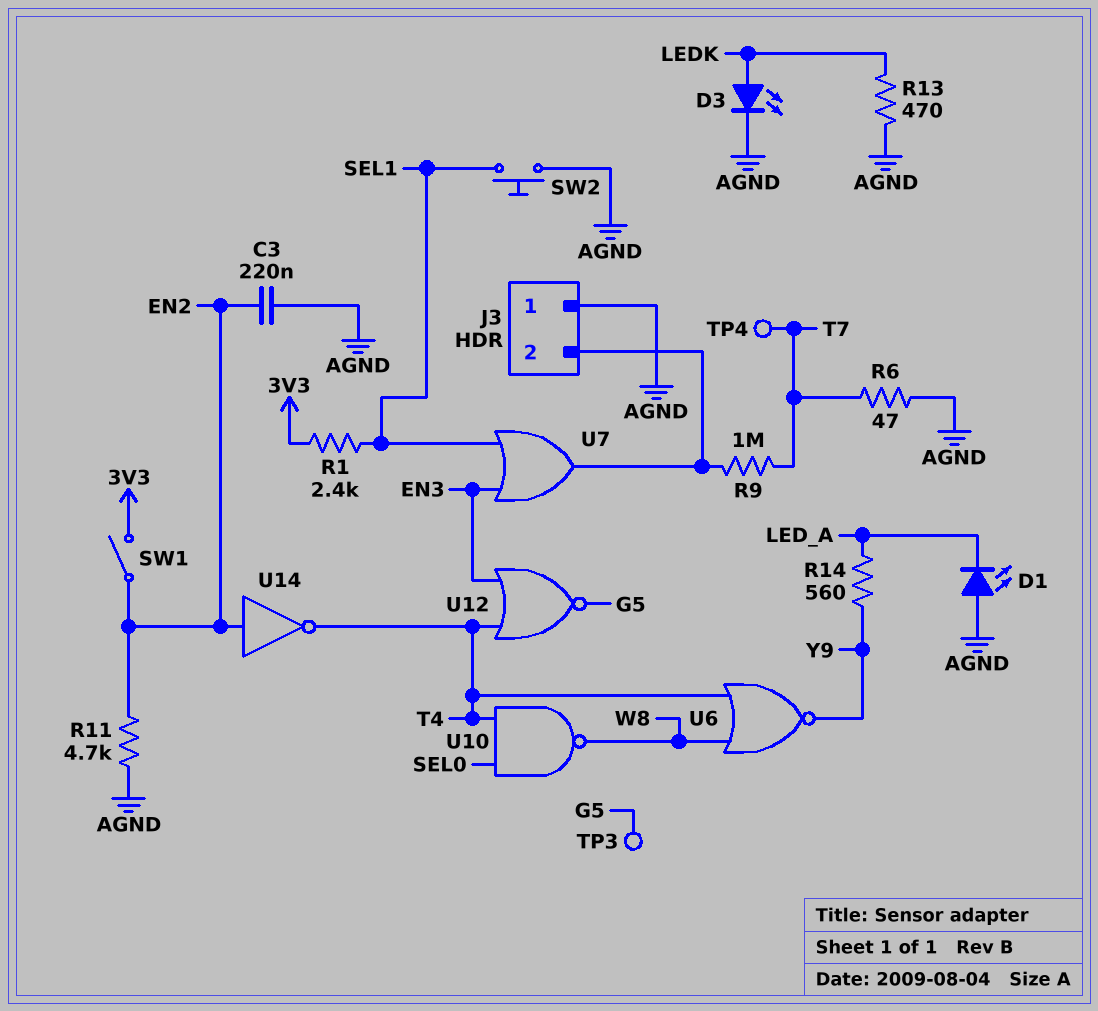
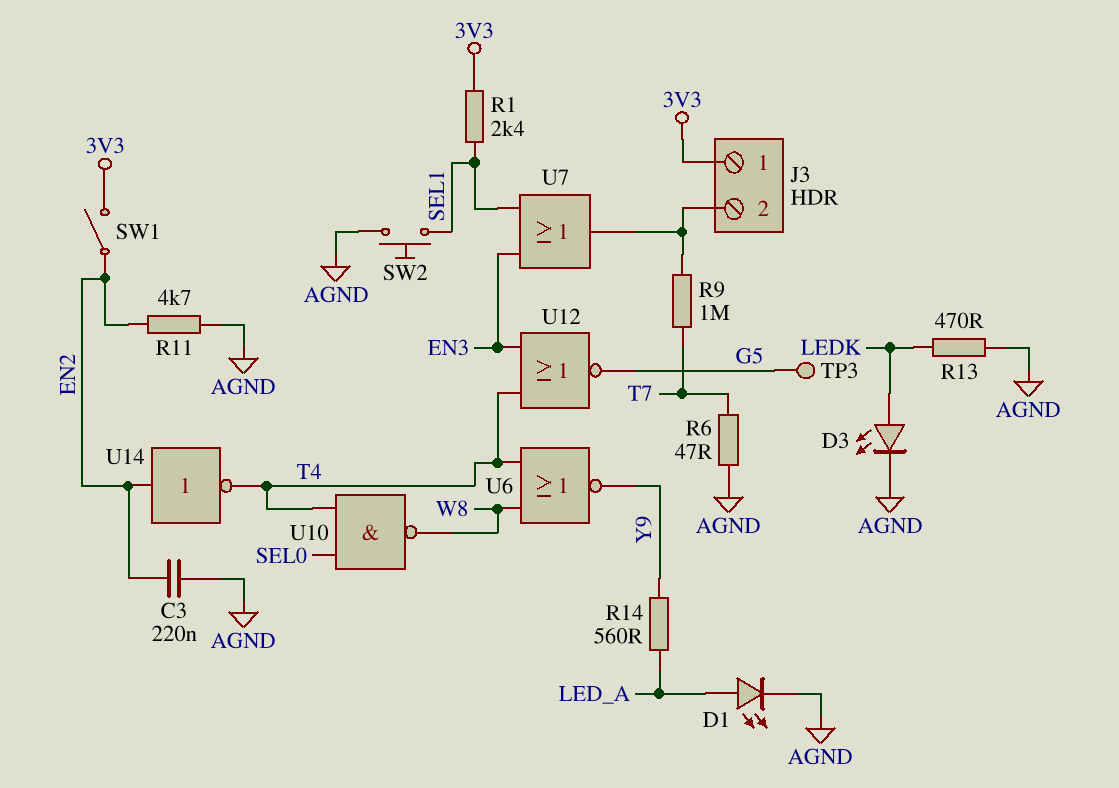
D1: LED (A AGND, K LED_A) -> LED (A LED_A, K AGND)
J3 pin 1: AGND -> 3V3
TP4: test point (T7) -> none

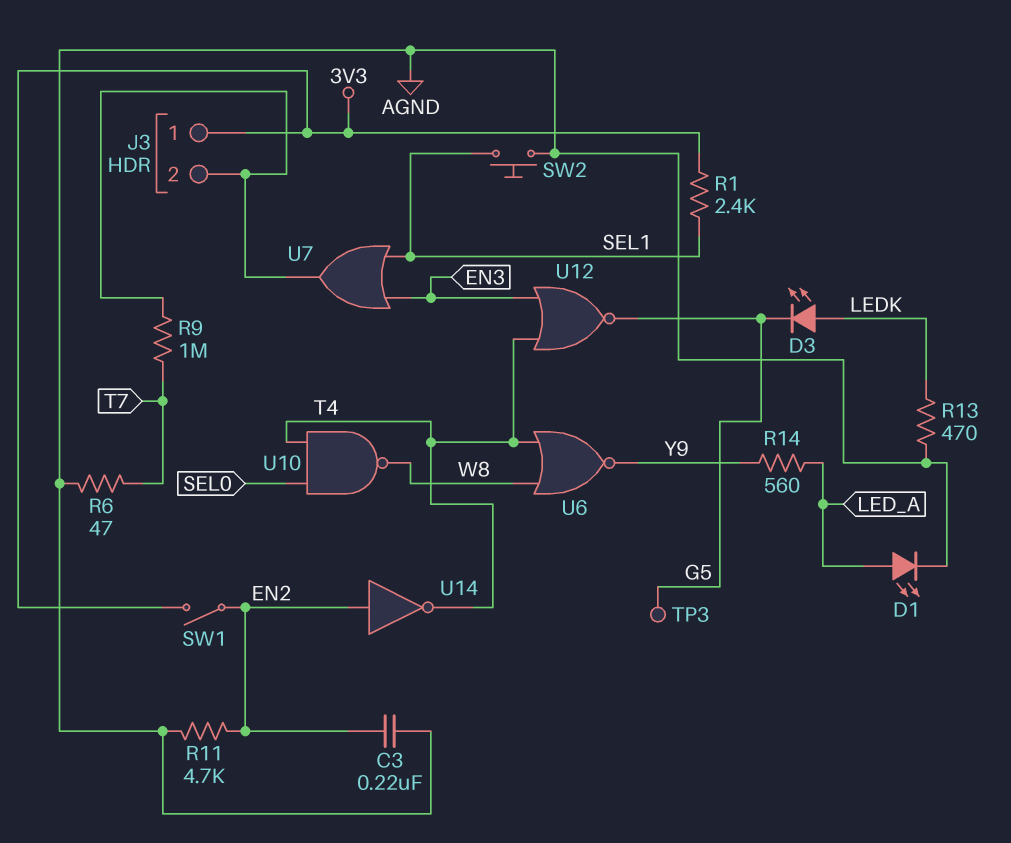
D3: LED (A LEDK, K AGND) -> LED (A LEDK, K G5)

